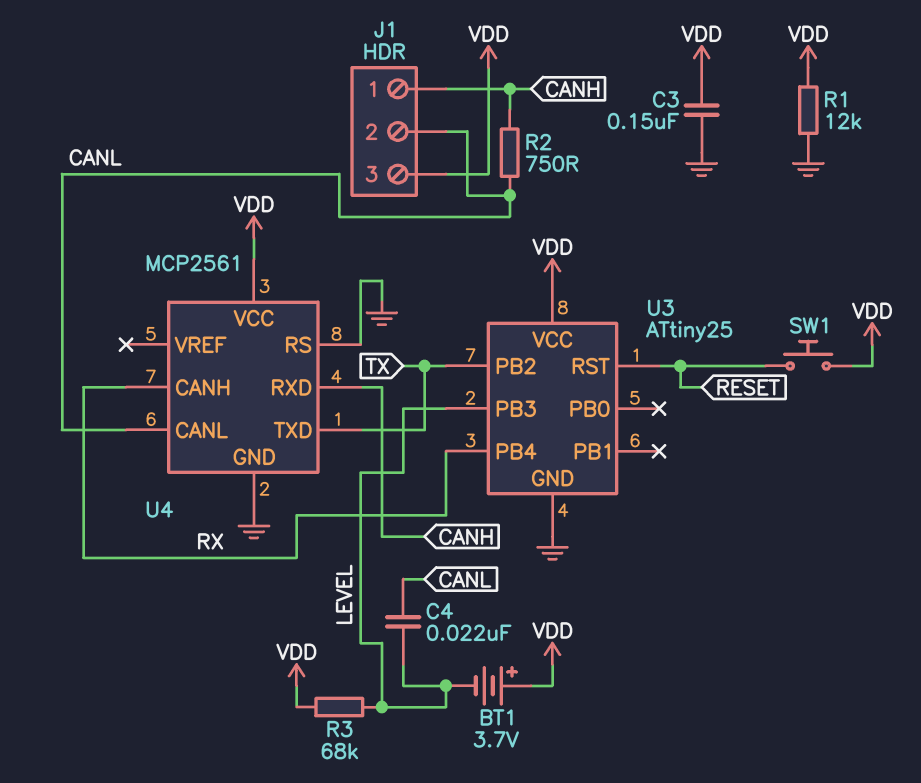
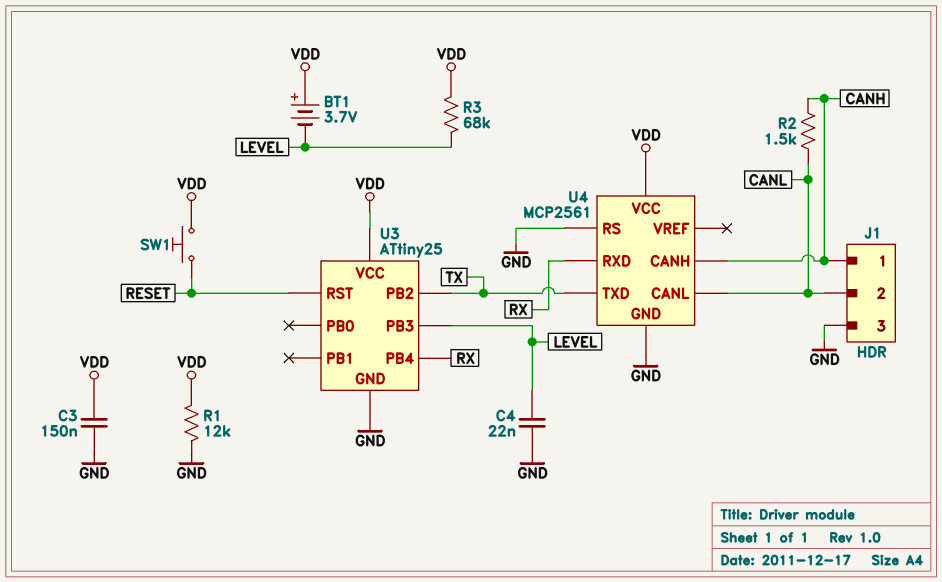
C4: 22nF (CANL, LEVEL) -> 22nF (GND, LEVEL)
J1 pin 3: VDD -> GND
R2: 750 (CANH, CANL) -> 1.5k (CANH, CANL)
U4 pin CANH: RX -> CANH
U4 pin RXD: CANH -> RX

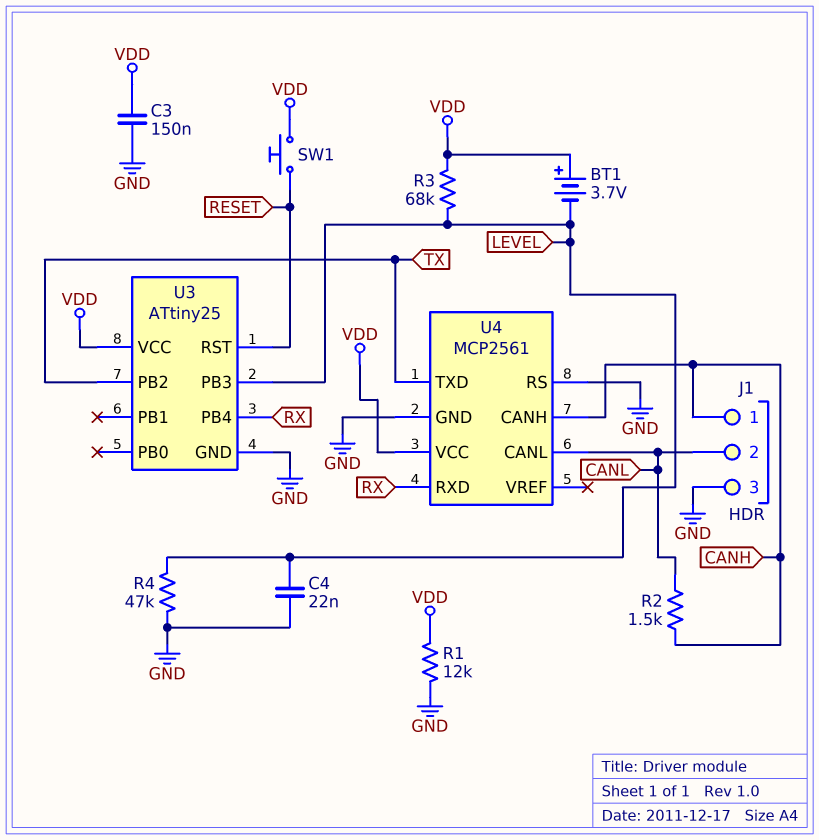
R4: none -> 47k (GND, LEVEL)

